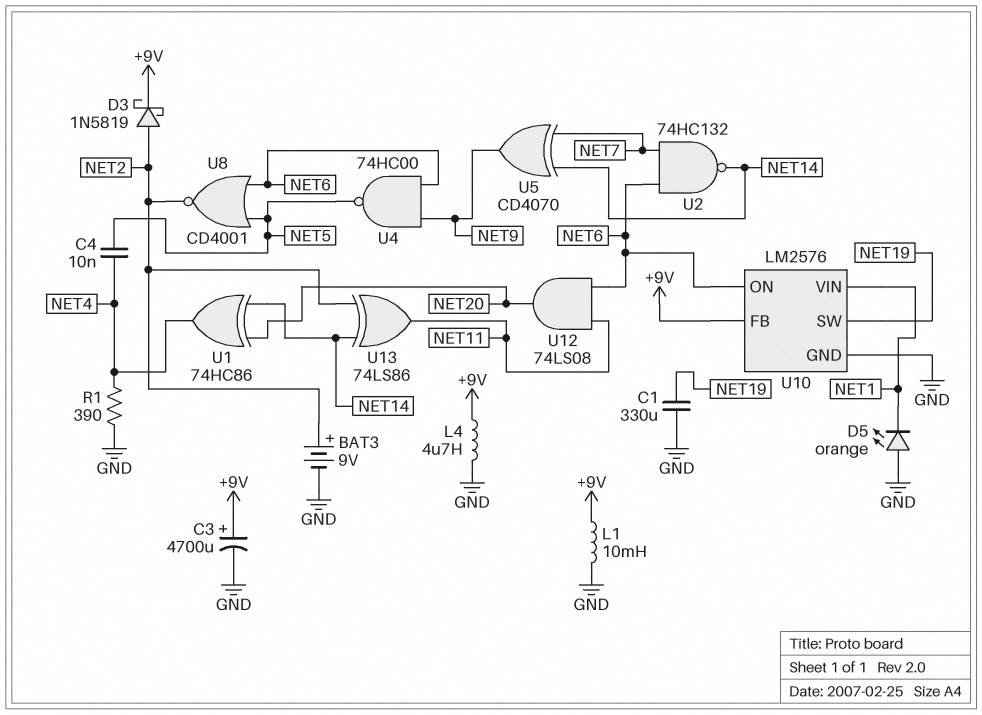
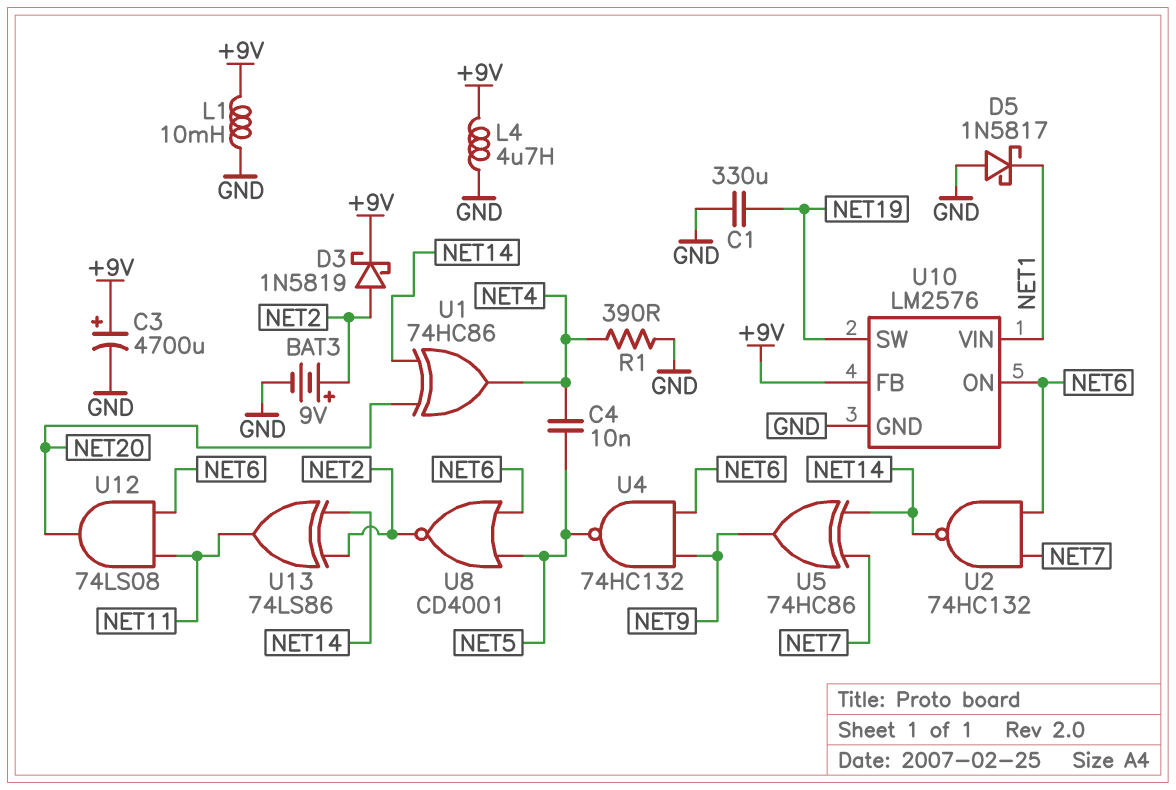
D5: LED orange (A GND, K NET1) -> schottky 1N5817 (A GND, K NET1)
U4: NAND 74HC00 (in NET6, in NET9, out NET5) -> NAND 74HC132 (in NET6, in NET9, out NET5)
U5: XOR CD4070 (in NET7, in NET14, out NET9) -> XOR 74HC86 (in NET7, in NET14, out NET9)

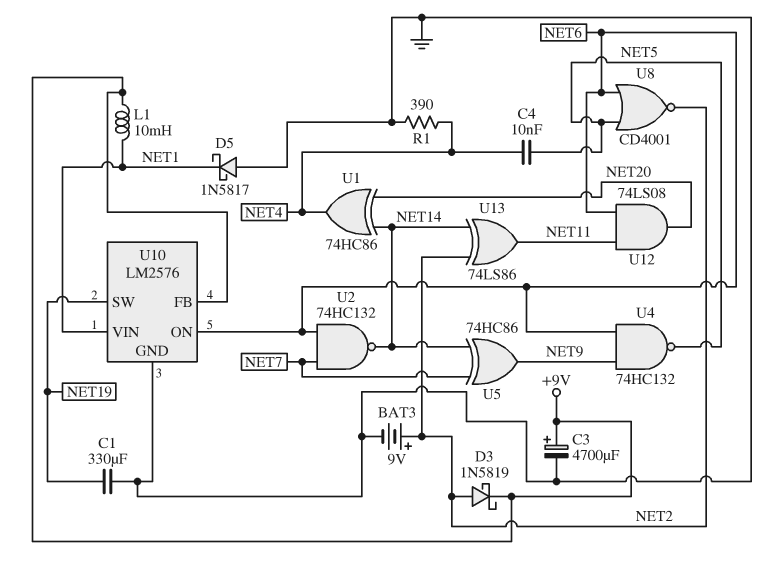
L1: 10mH (+9V, GND) -> 10mH (+9V, NET1)
L4: 4.7uH (+9V, GND) -> none

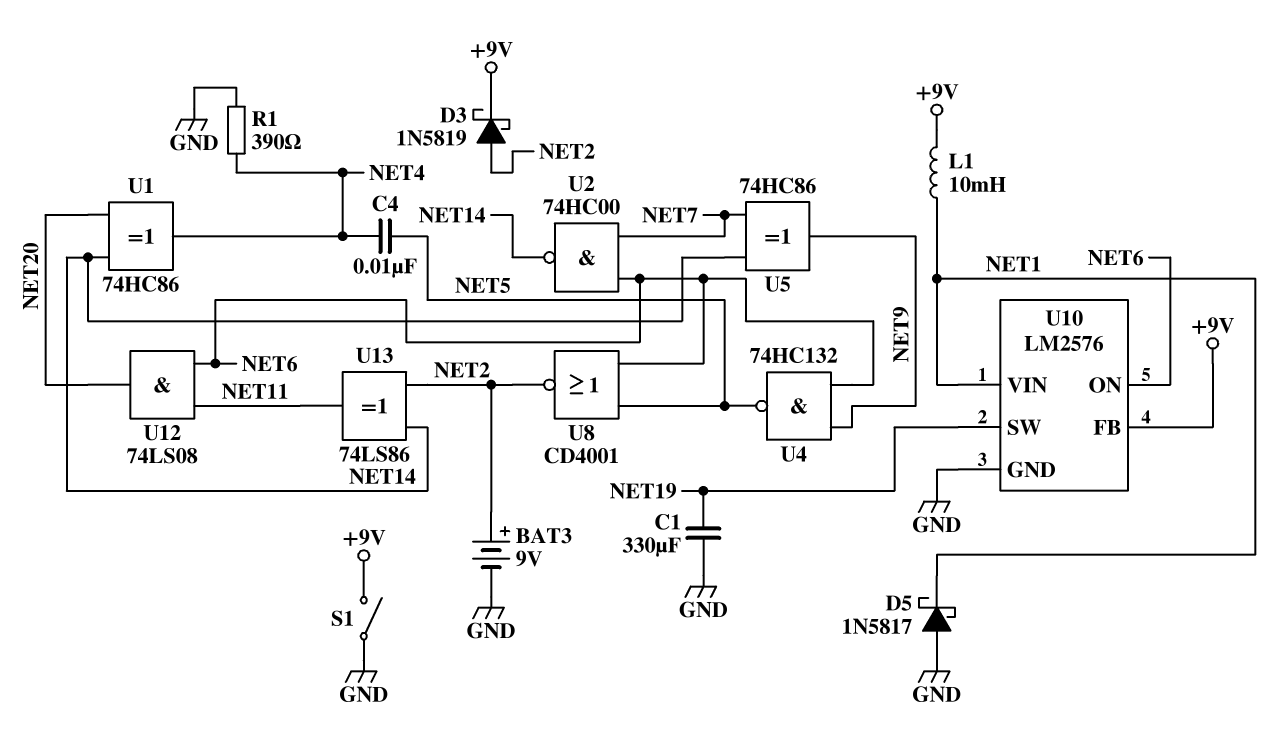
C3: 4700uF (plus +9V, minus GND) -> none
S1: none -> switch (+9V, GND)
U2: NAND 74HC132 (in NET6, in NET7, out NET14) -> NAND 74HC00 (in NET6, in NET7, out NET14)

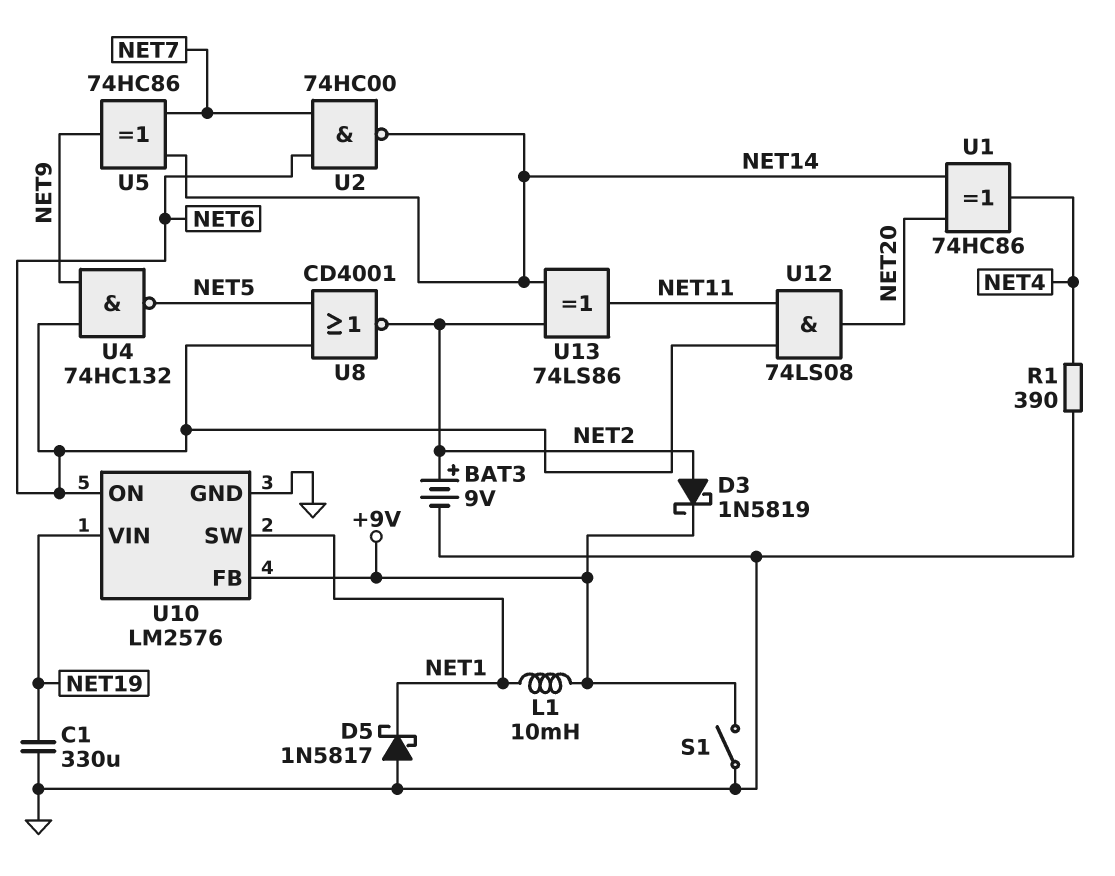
C4: 10nF (NET4, NET5) -> none
U10 pin SW: NET19 -> NET1
U10 pin VIN: NET1 -> NET19

